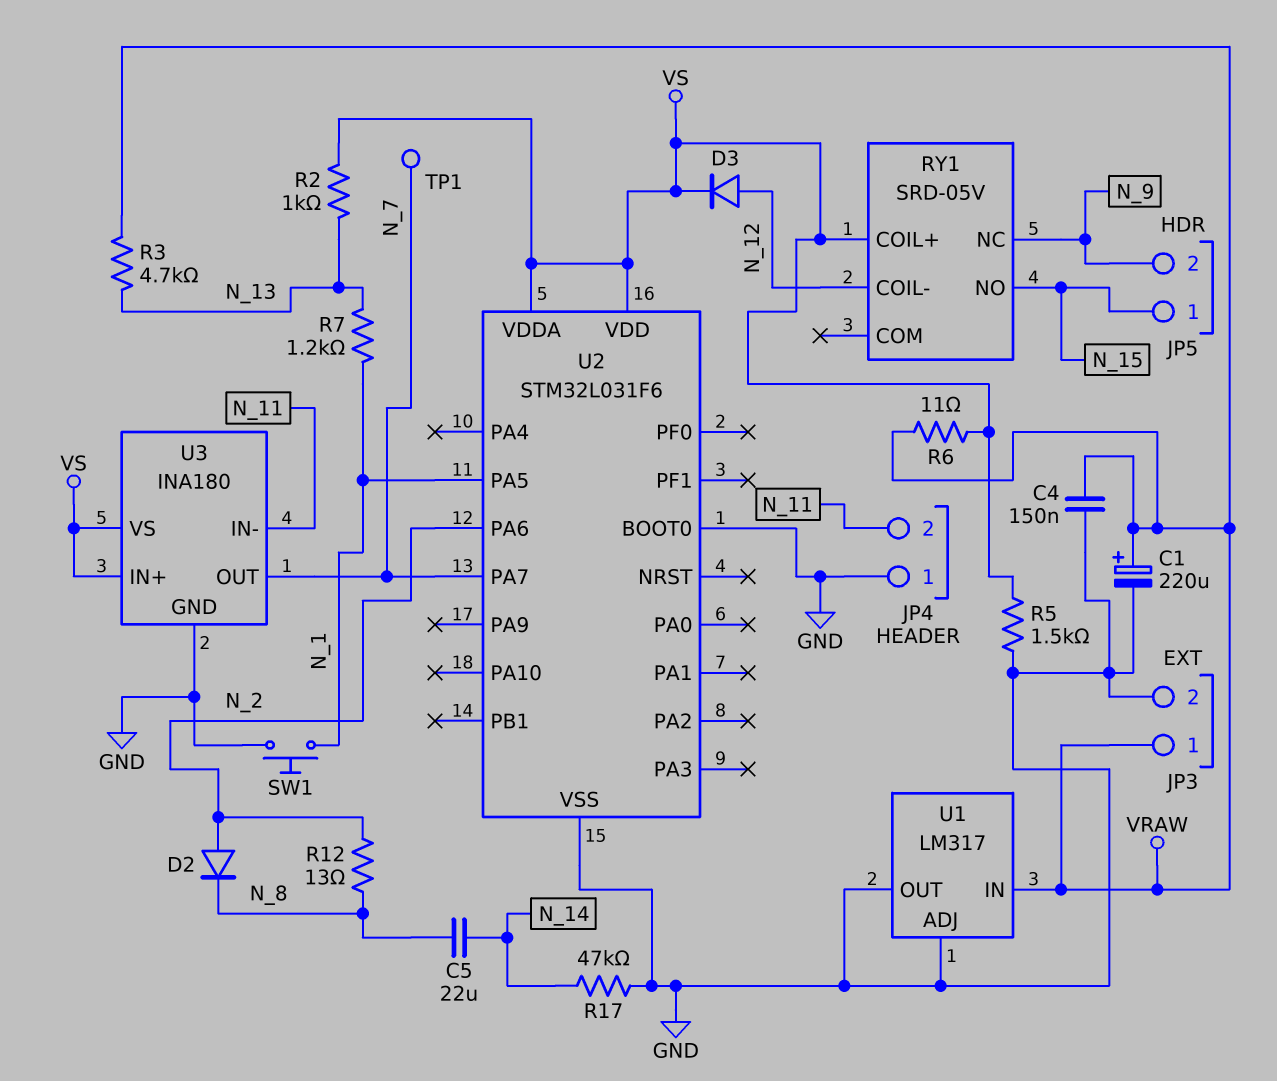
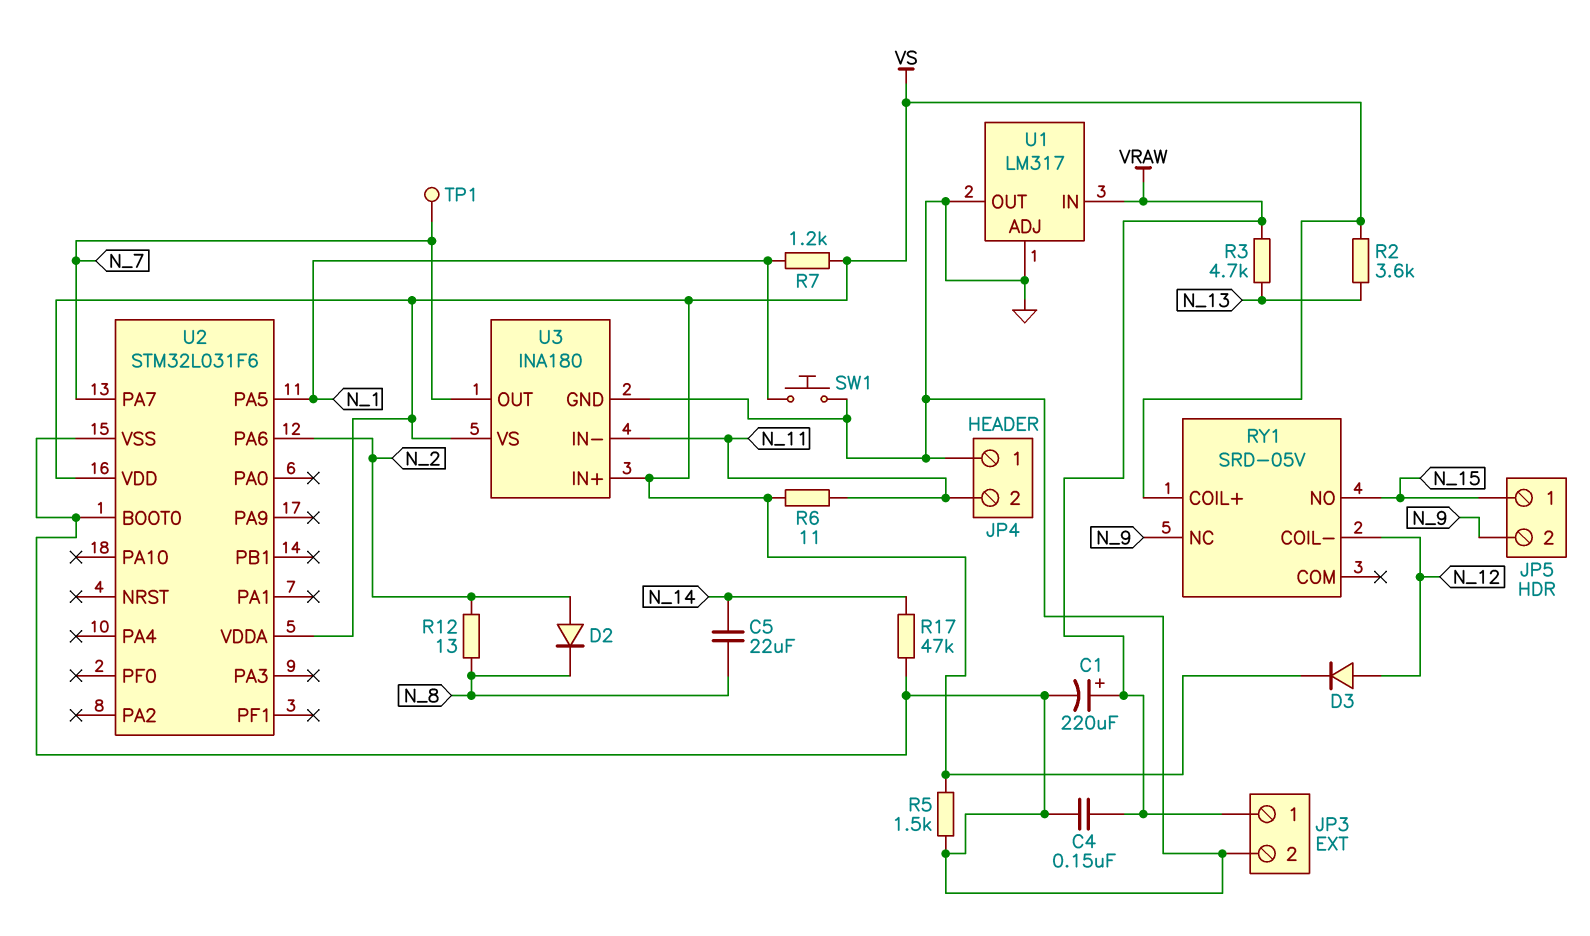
R2: 1k (N_13, VS) -> 3.6k (N_13, VS)
R6: 11 (VRAW, VS) -> 11 (N_11, VS)
R7: 1.2k (N_1, N_13) -> 1.2k (N_1, VS)

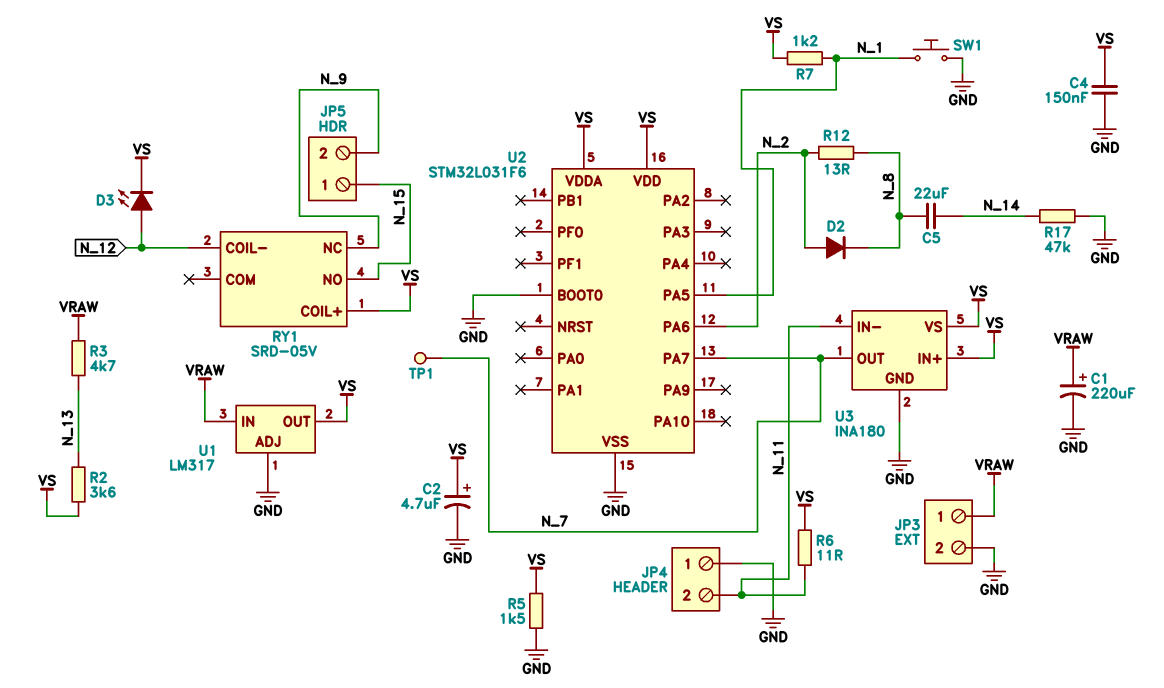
C2: none -> 4.7uF (plus VS, minus GND)
C4: 150nF (GND, VRAW) -> 150nF (GND, VS)
D3: diode (A N_12, K VS) -> LED (A N_12, K VS)
U1 pin OUT: GND -> VS

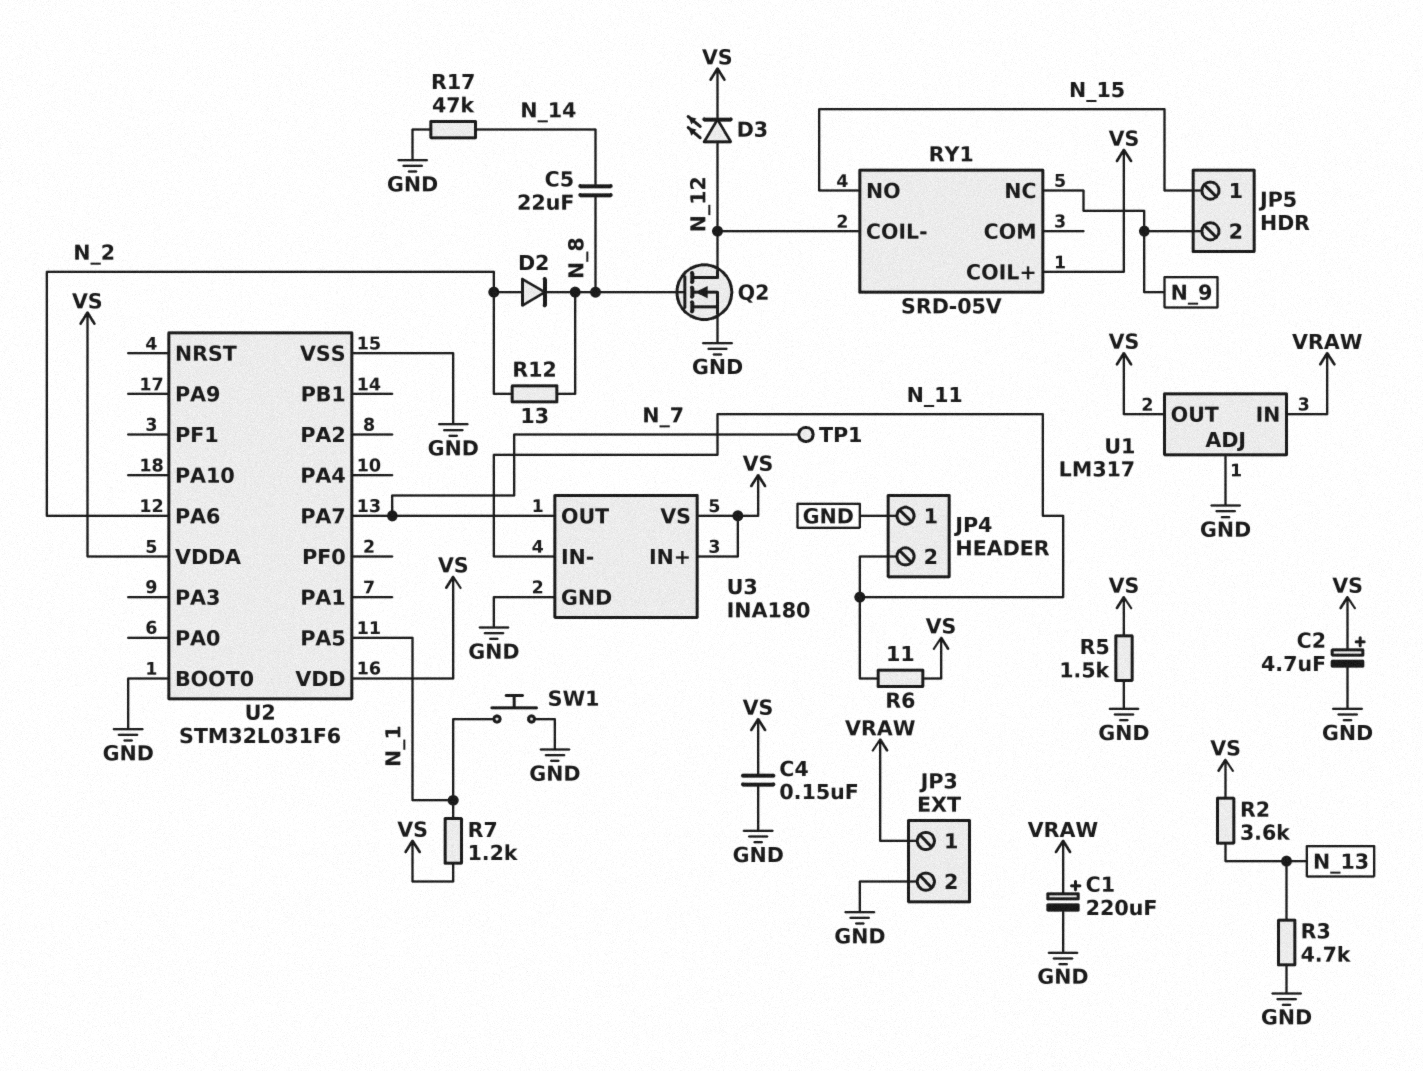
Q2: none -> NMOS (G N_8, D N_12, S GND)
R3: 4.7k (N_13, VRAW) -> 4.7k (GND, N_13)

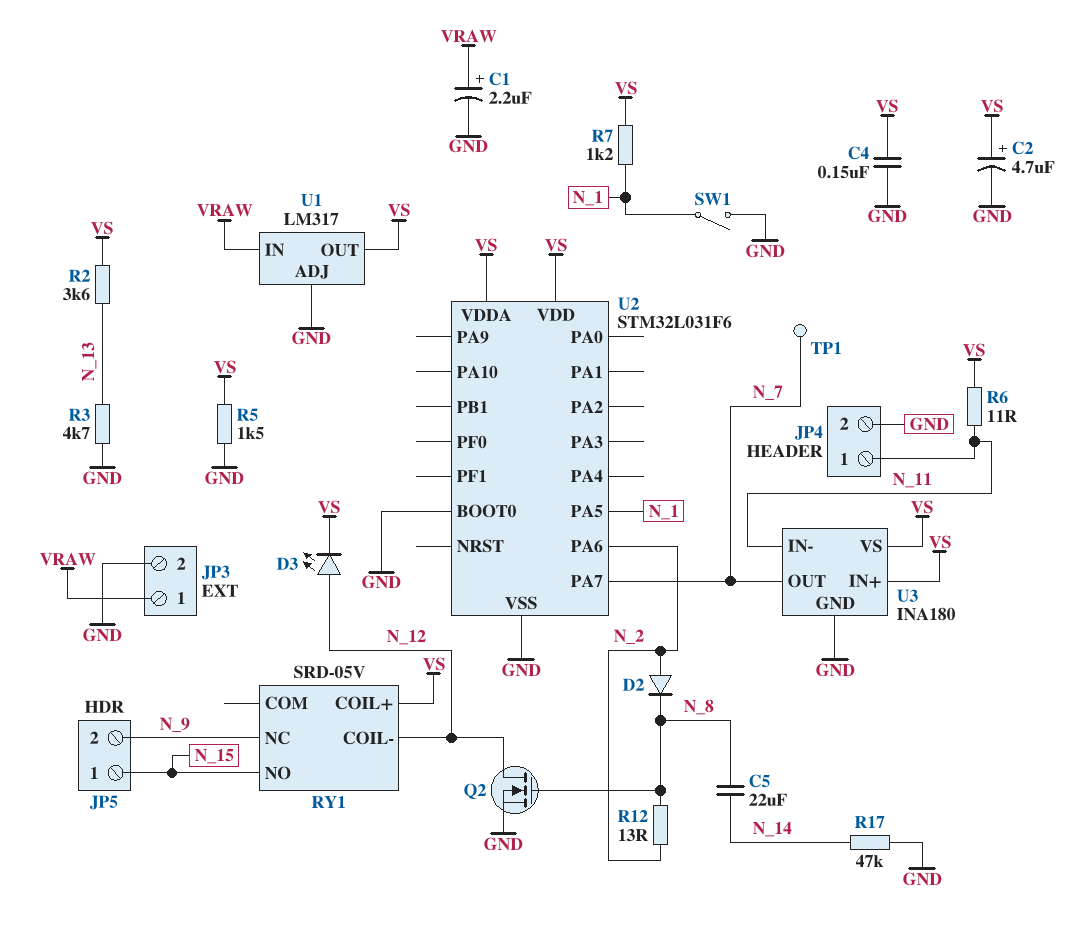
C1: 220uF (plus VRAW, minus GND) -> 2.2uF (plus VRAW, minus GND)
JP4 pin 1: GND -> N_11
JP4 pin 2: N_11 -> GND
SW1: button (GND, N_1) -> switch (GND, N_1)

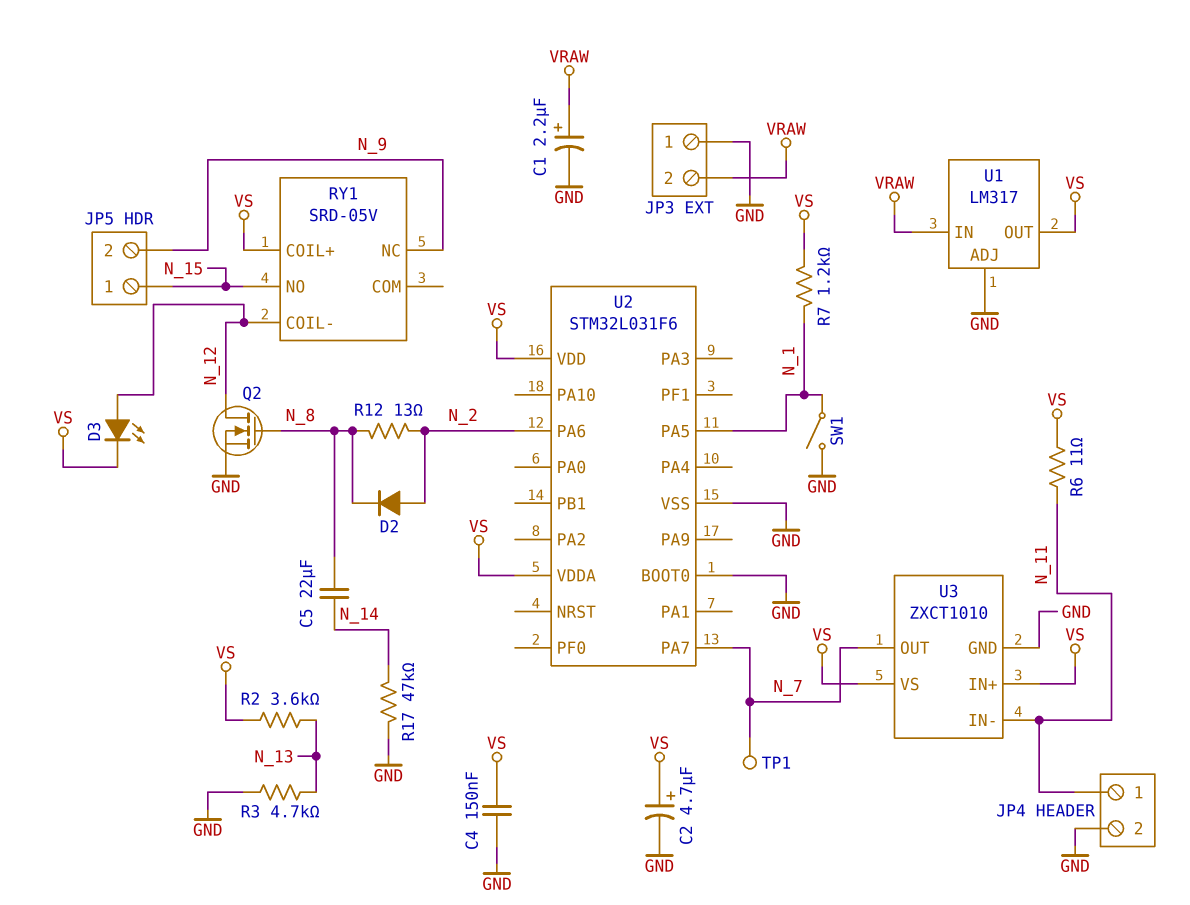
JP3 pin 1: VRAW -> GND
JP3 pin 2: GND -> VRAW
R5: 1.5k (GND, VS) -> none
U3: INA180 -> ZXCT1010

